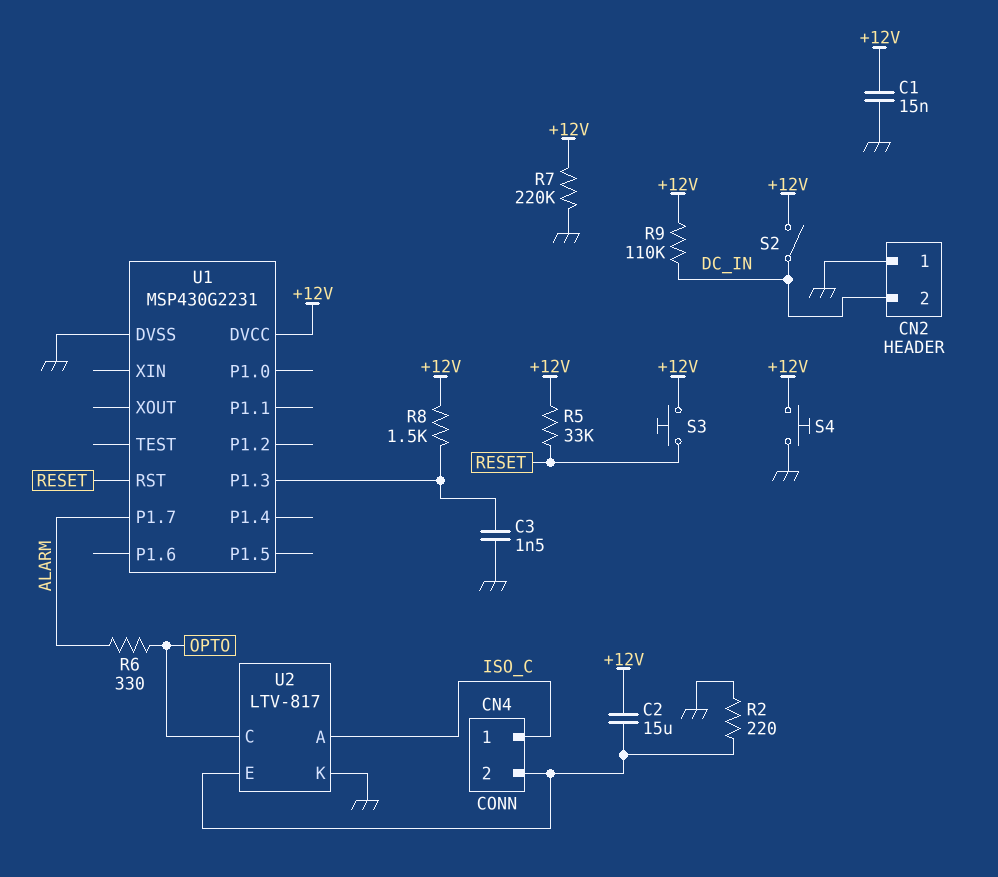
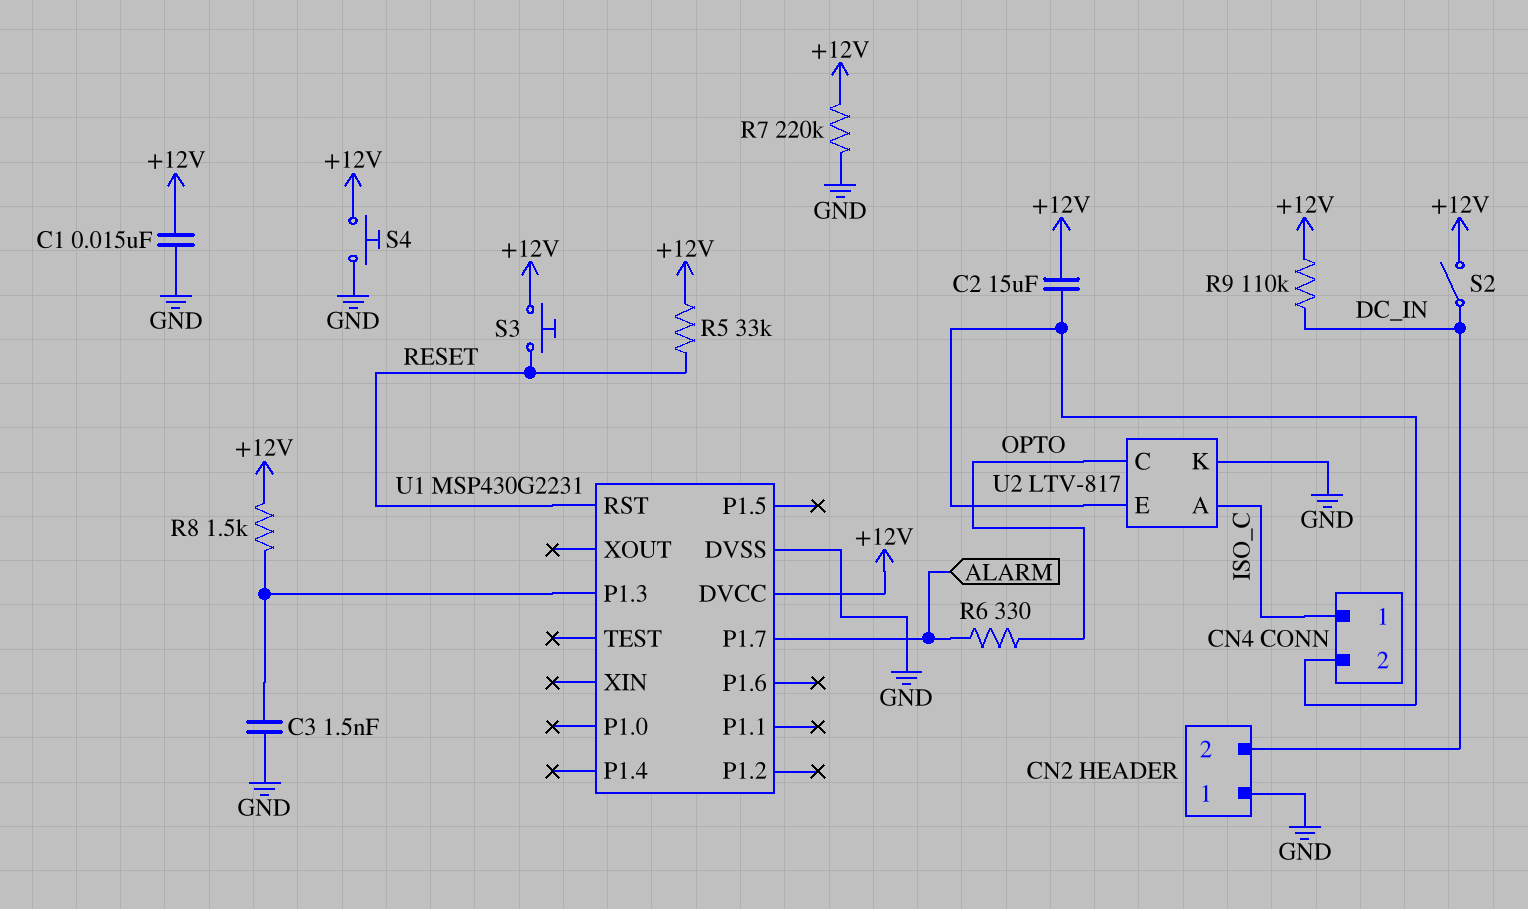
R2: 220 (CN4/2, GND) -> none

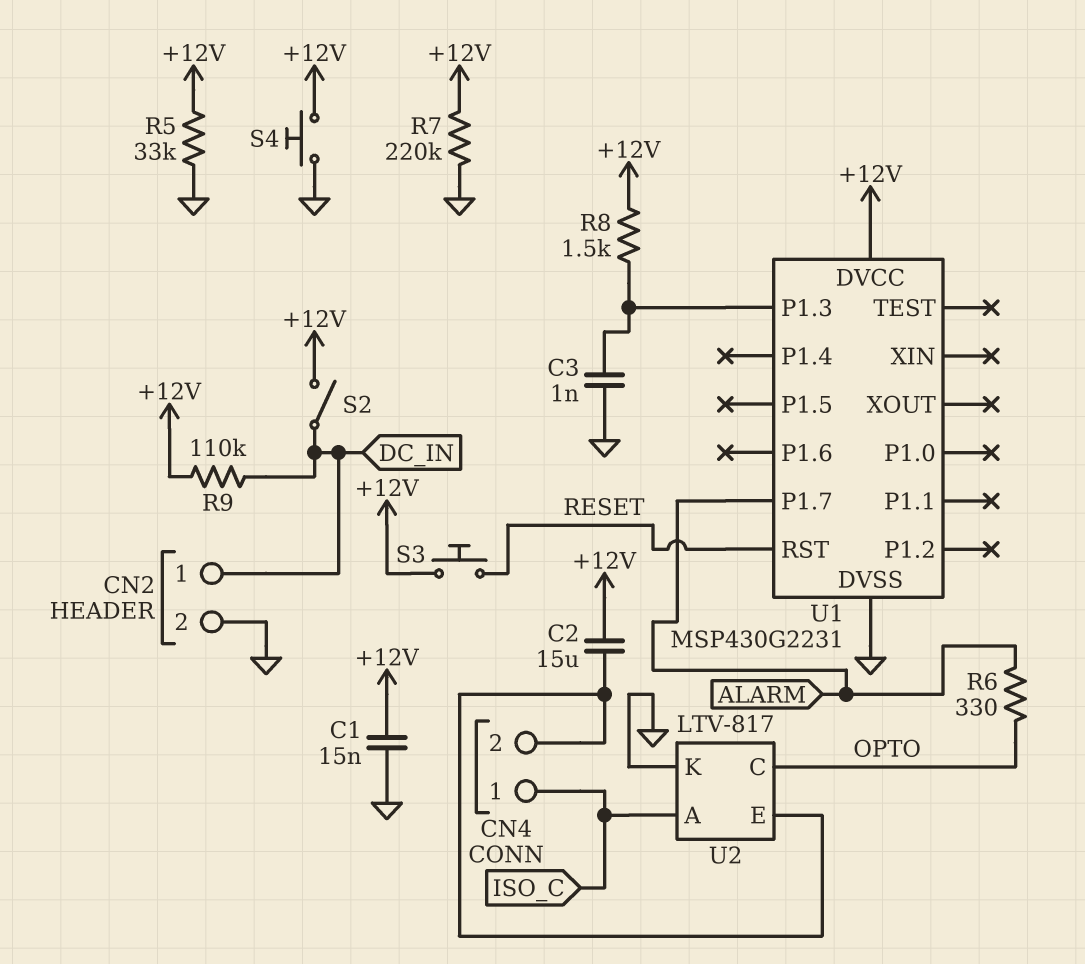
C3: 1.5nF (GND, U1/P1.3) -> 1nF (GND, U1/P1.3)
CN2 pin 1: GND -> DC_IN
CN2 pin 2: DC_IN -> GND
R5: 33k (+12V, RESET) -> 33k (+12V, GND)

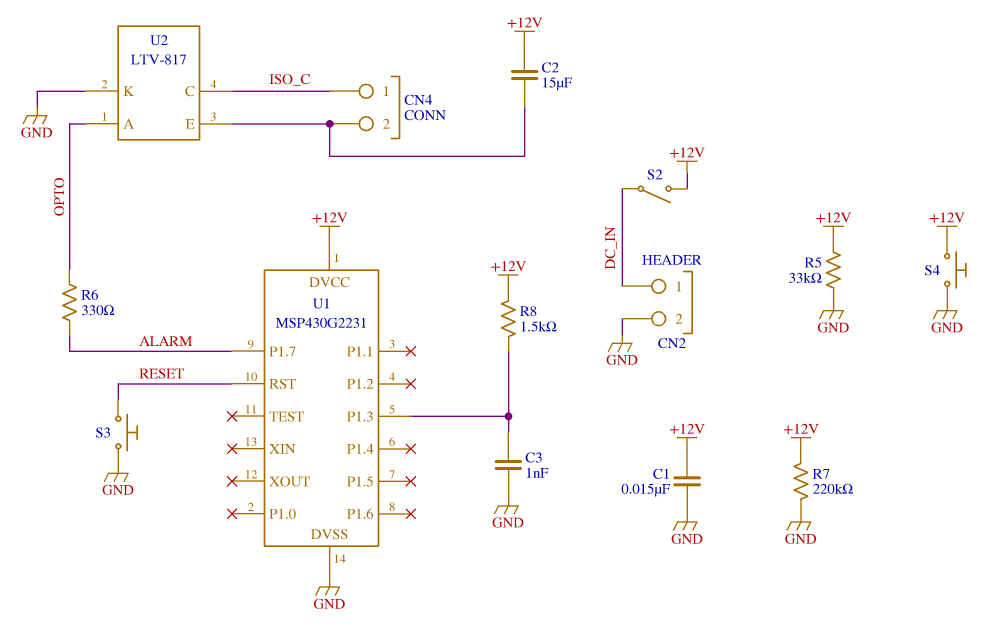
R9: 110k (+12V, DC_IN) -> none
S3: button (+12V, RESET) -> button (GND, RESET)
U2 pin A: ISO_C -> OPTO
U2 pin C: OPTO -> ISO_C

